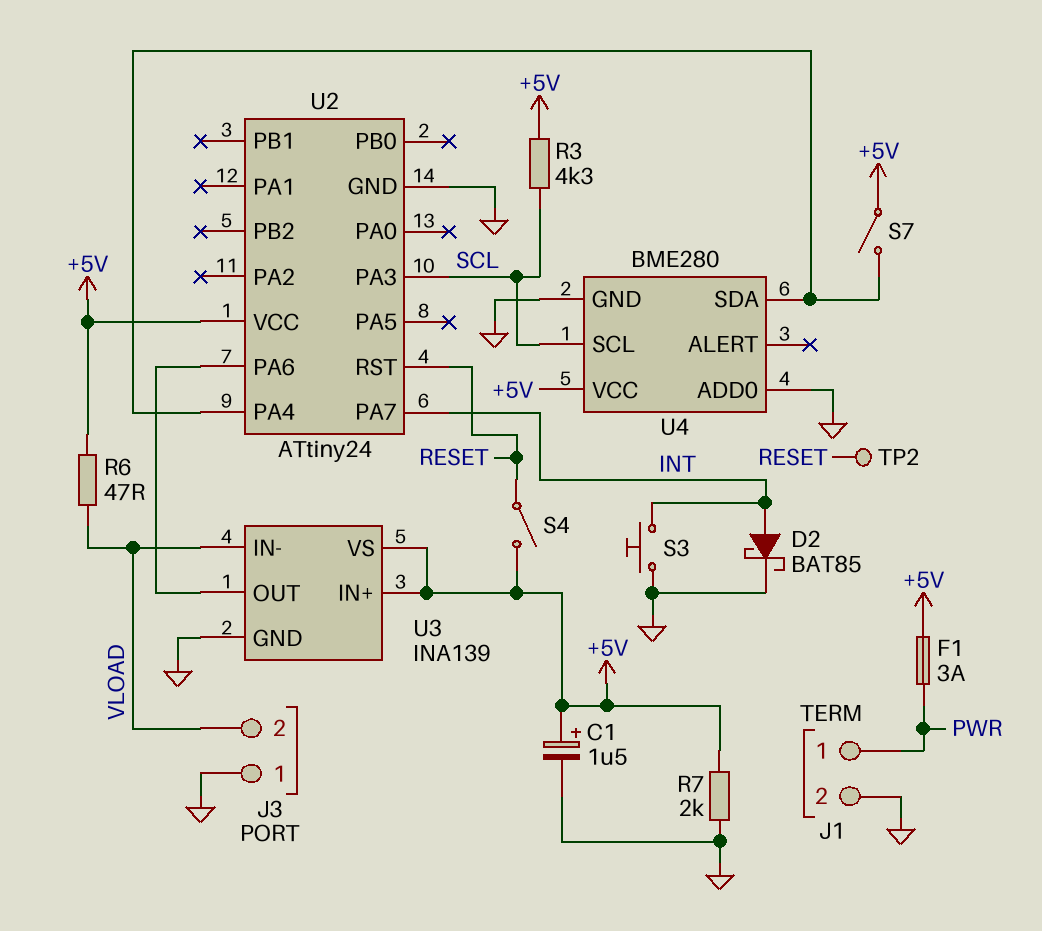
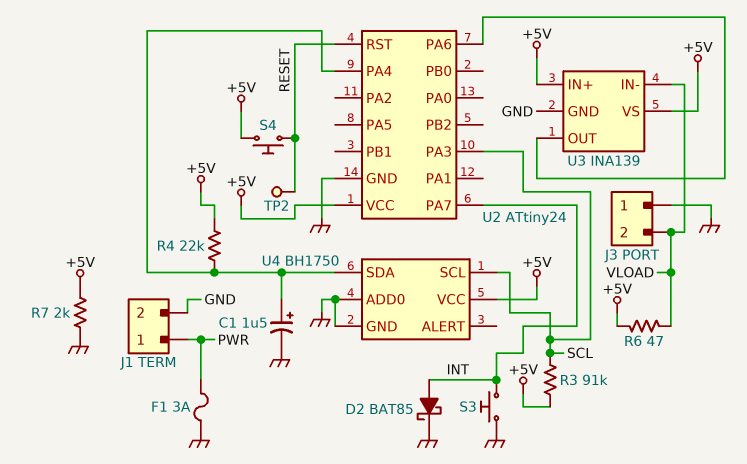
C1: 1.5uF (plus +5V, minus GND) -> 1.5uF (plus U2/PA4, minus GND)
F1: 3A (+5V, PWR) -> 3A (GND, PWR)
R3: 4.3k (+5V, SCL) -> 91k (+5V, SCL)
R4: none -> 22k (+5V, U2/PA4)
S4: switch (+5V, RESET) -> button (+5V, RESET)
S7: switch (+5V, U2/PA4) -> none
U4: BME280 -> BH1750

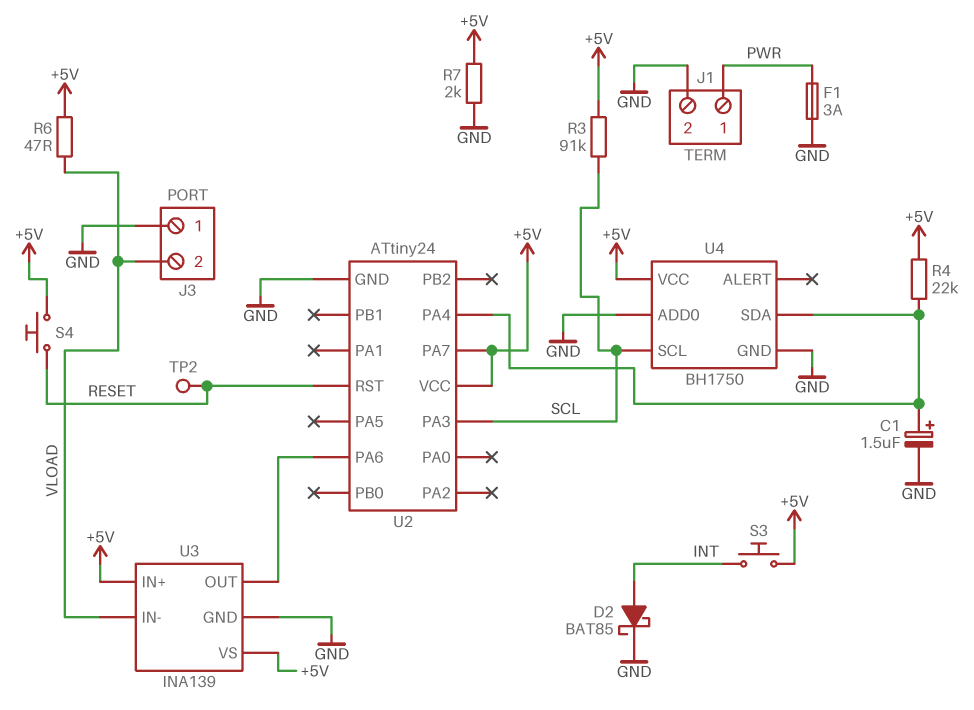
S3: button (GND, INT) -> button (+5V, INT)
U2 pin PA7: INT -> +5V

